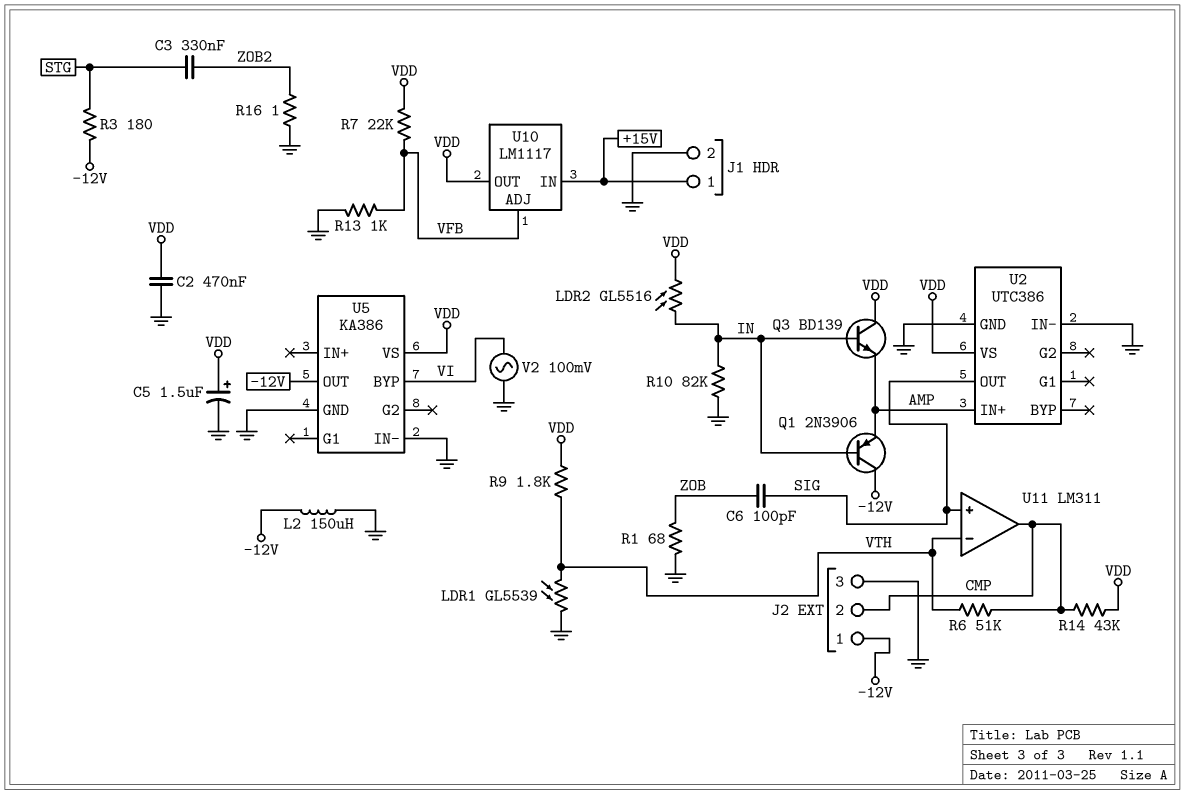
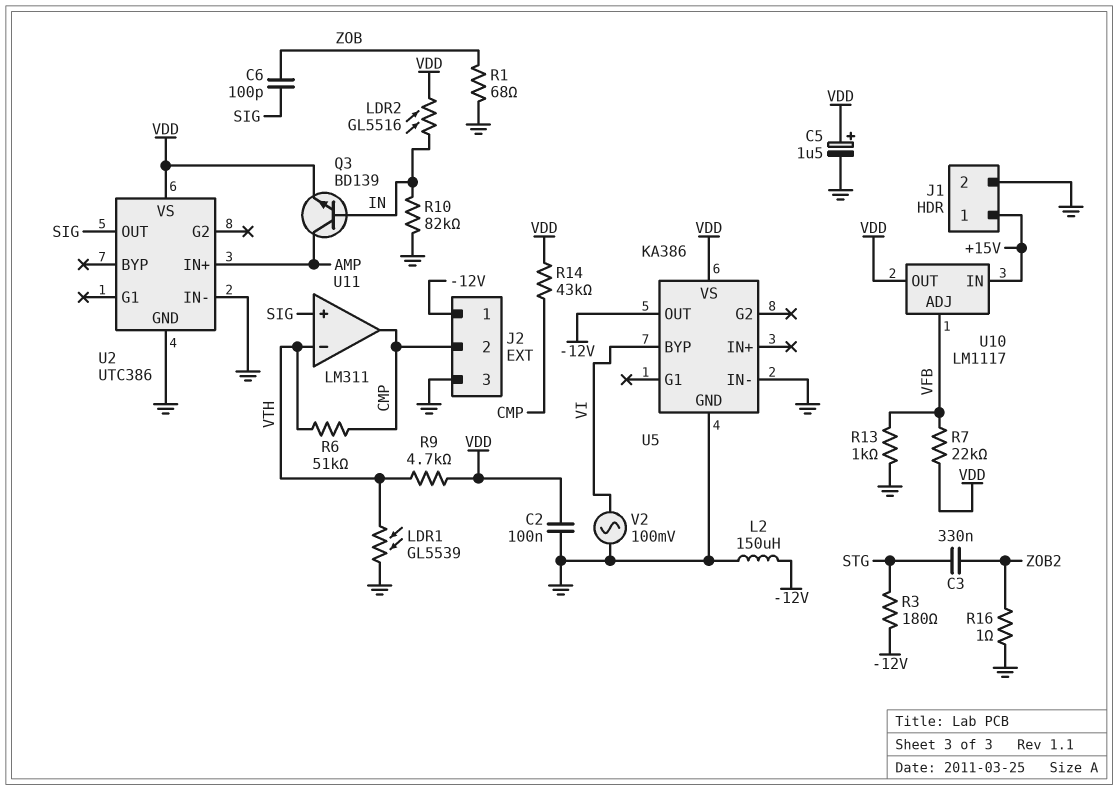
C2: 470nF (GND, VDD) -> 100nF (GND, VDD)
Q1: PNP 2N3906 (B IN, C -12V, E AMP) -> none
Q3: NPN BD139 (B IN, C VDD, E AMP) -> NPN BD139 (B IN, C AMP, E VDD)
R9: 1.8k (VDD, VTH) -> 4.7k (VDD, VTH)

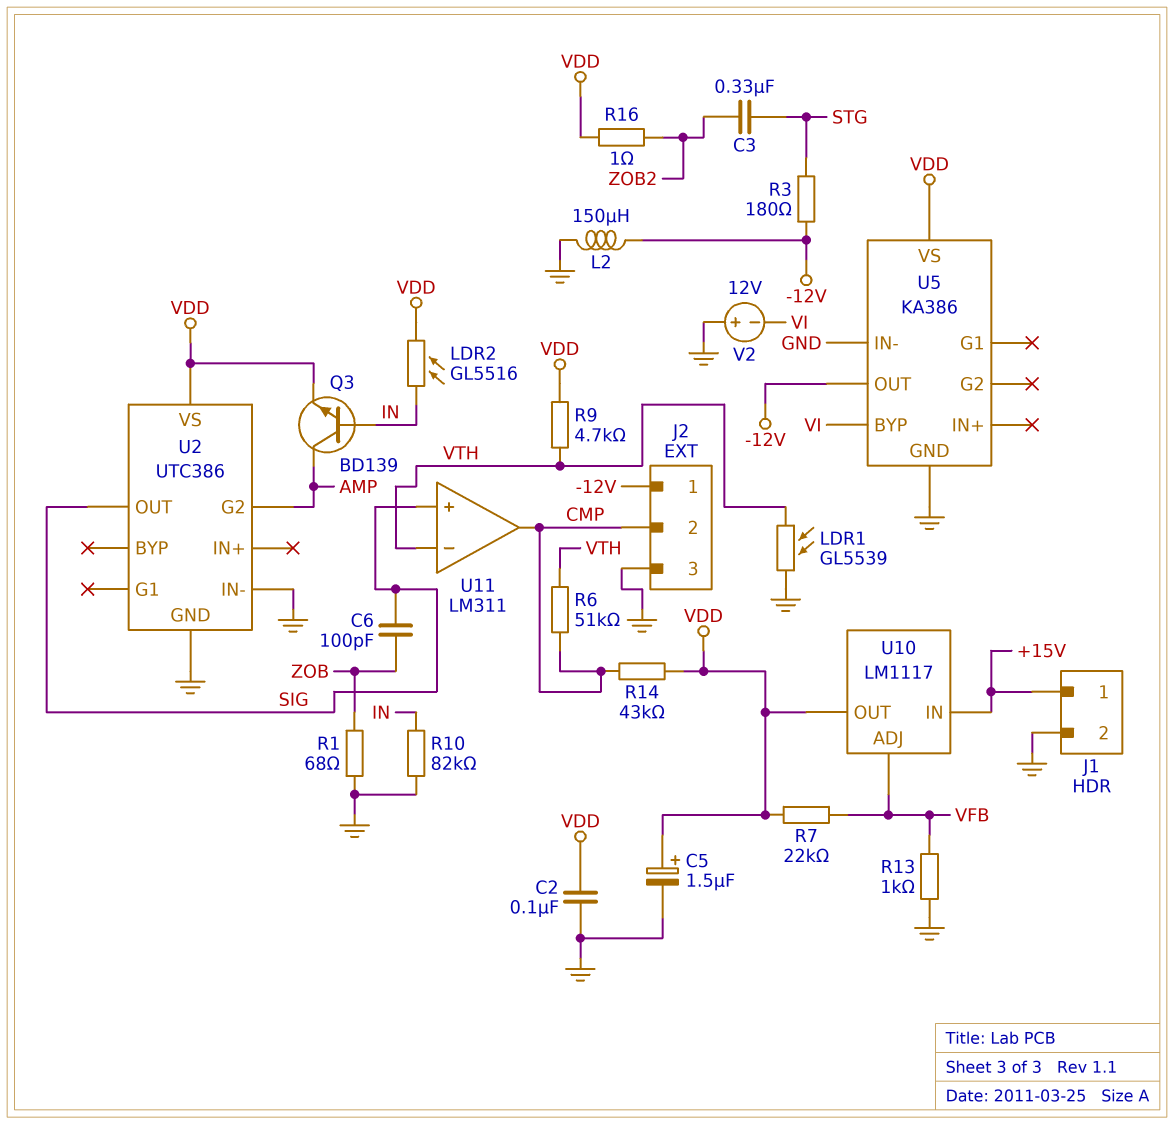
R16: 1 (GND, ZOB2) -> 1 (VDD, ZOB2)
U2 pin G2: none -> AMP
U2 pin IN+: AMP -> none
V2: AC 100mV (GND, VI) -> 12V (plus GND, minus VI)

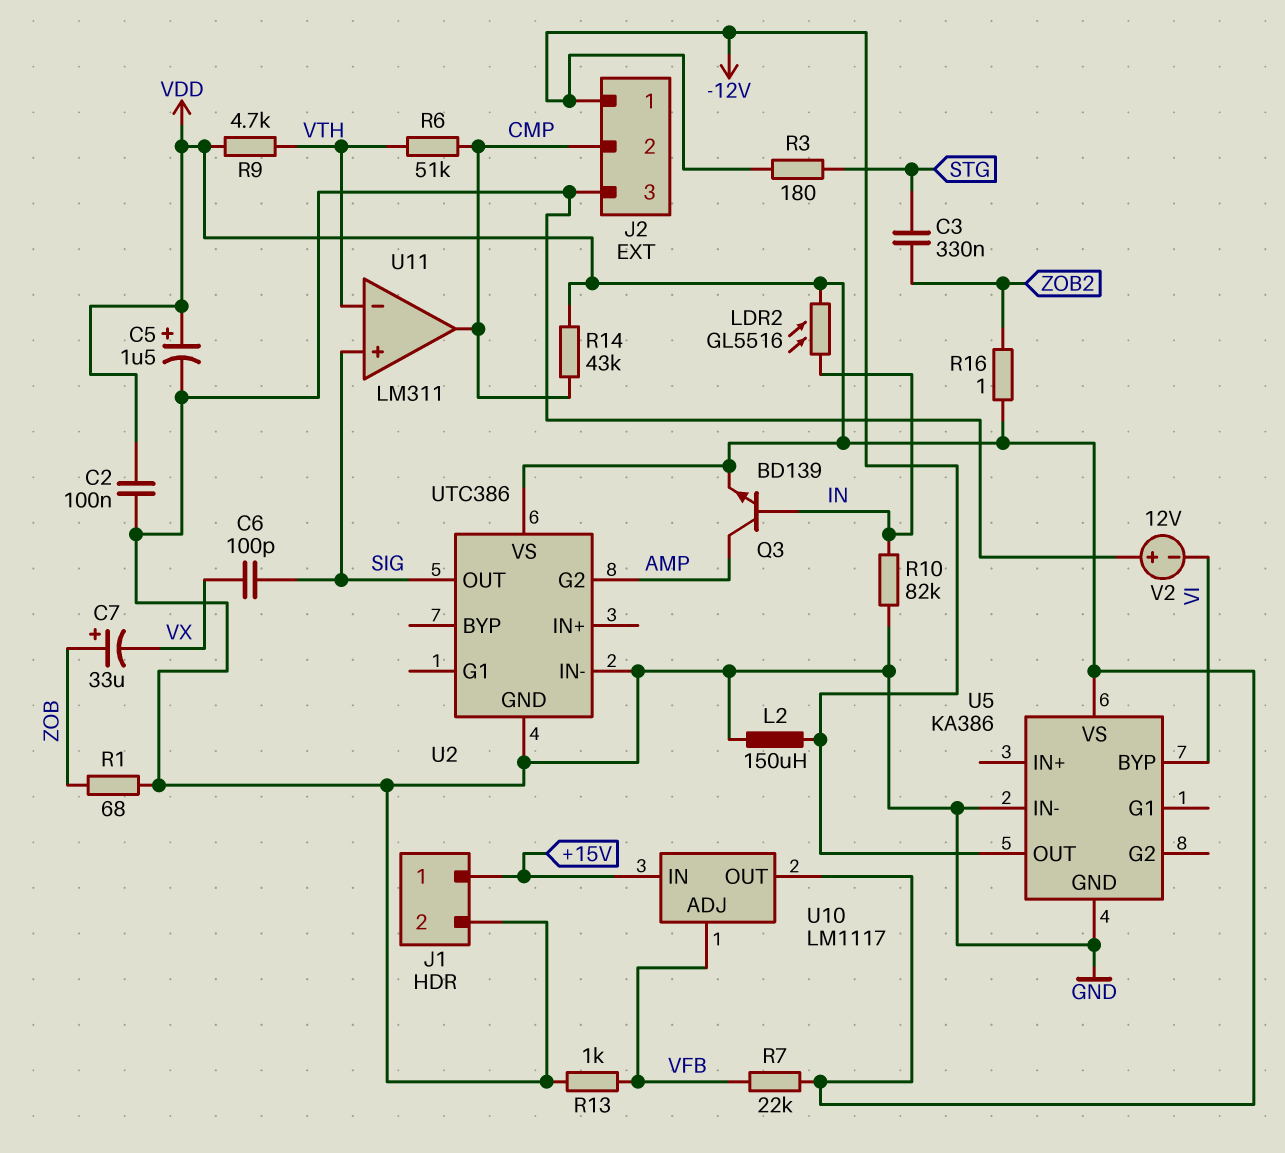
C6: 100pF (SIG, ZOB) -> 100pF (SIG, VX)
C7: none -> 33uF (plus ZOB, minus VX)
LDR1: GL5539 (GND, VTH) -> none

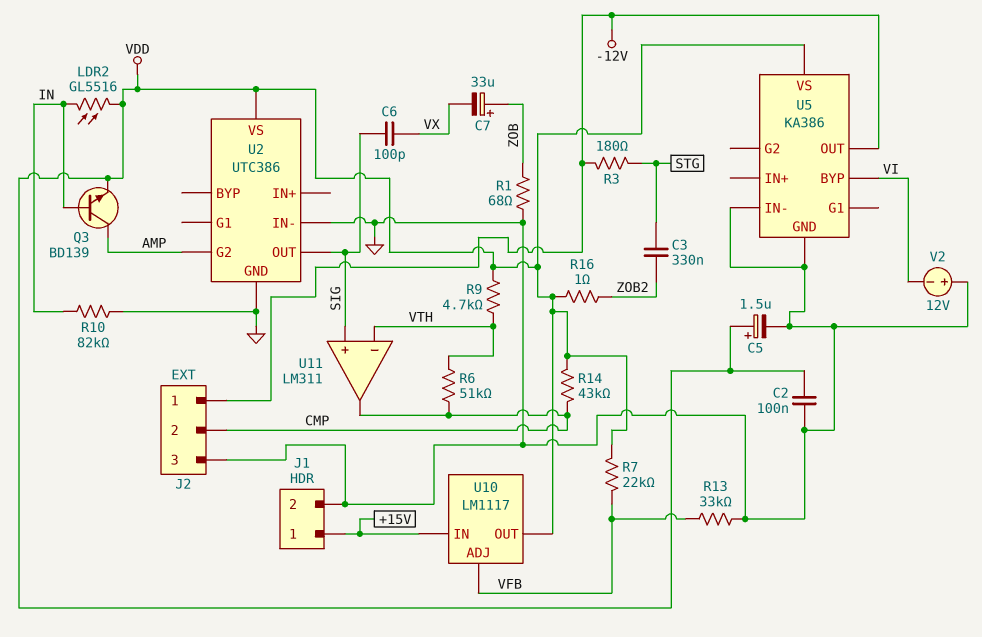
L2: 150uH (-12V, GND) -> none
R13: 1k (GND, VFB) -> 33k (GND, VFB)

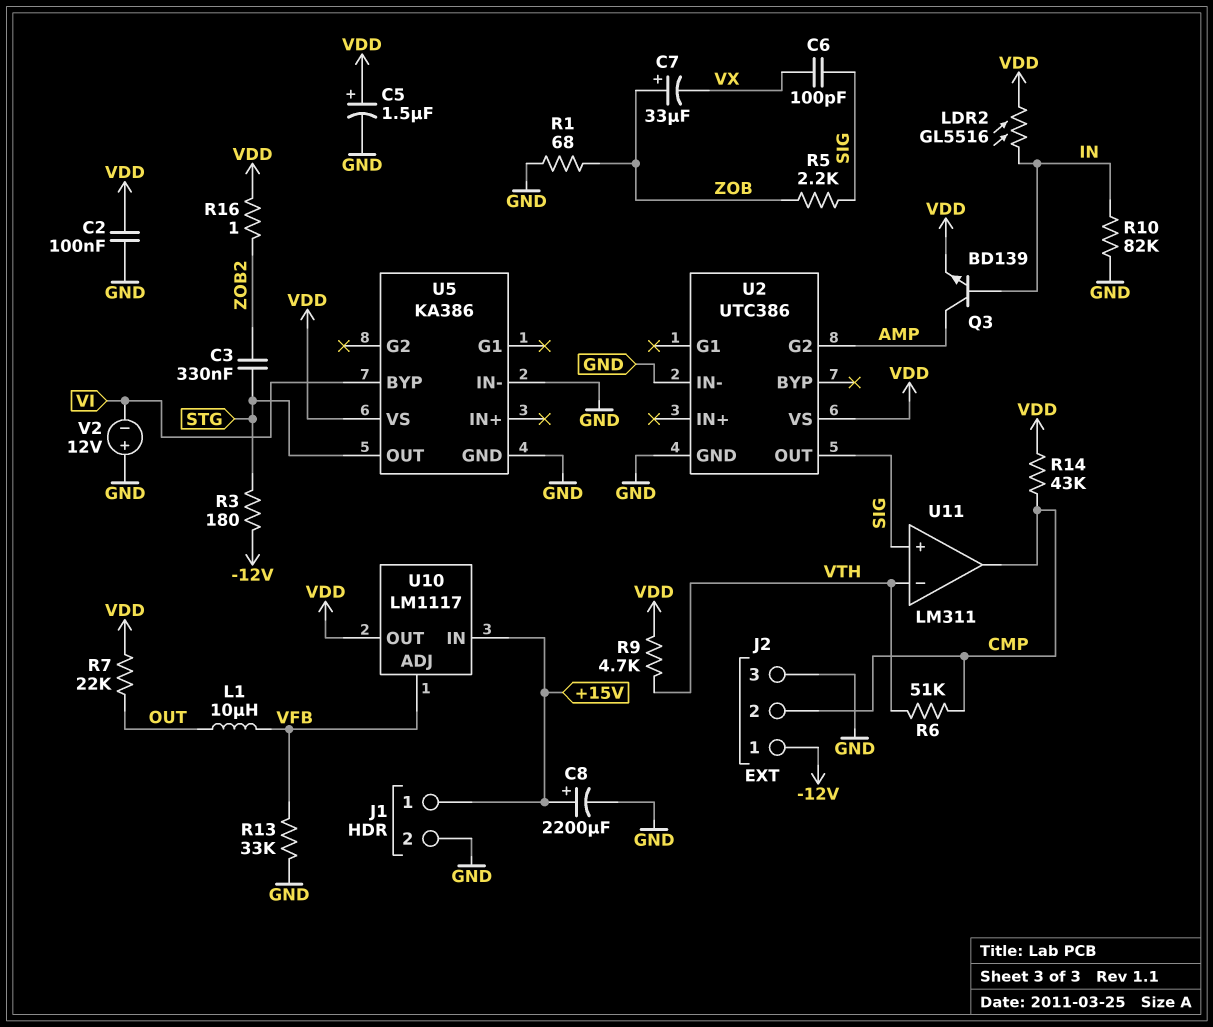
C8: none -> 2200uF (plus +15V, minus GND)
L1: none -> 10uH (OUT, VFB)
R5: none -> 2.2k (SIG, ZOB)
R7: 22k (VDD, VFB) -> 22k (OUT, VDD)
U5 pin OUT: -12V -> STG

